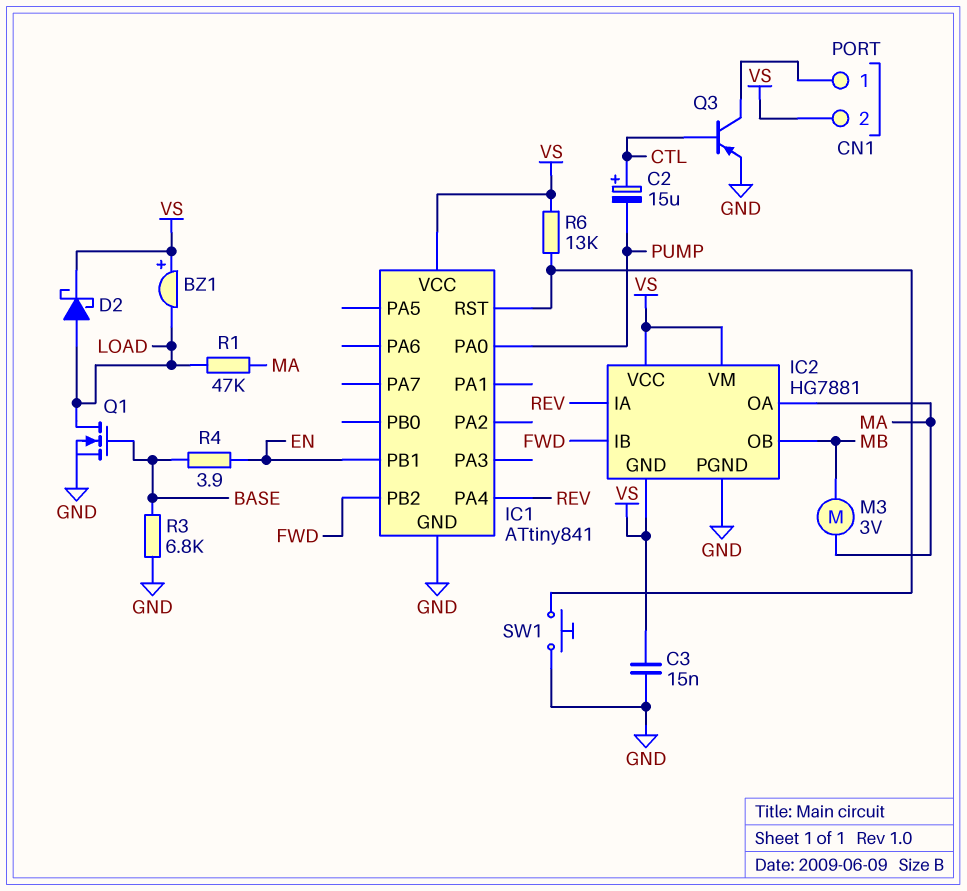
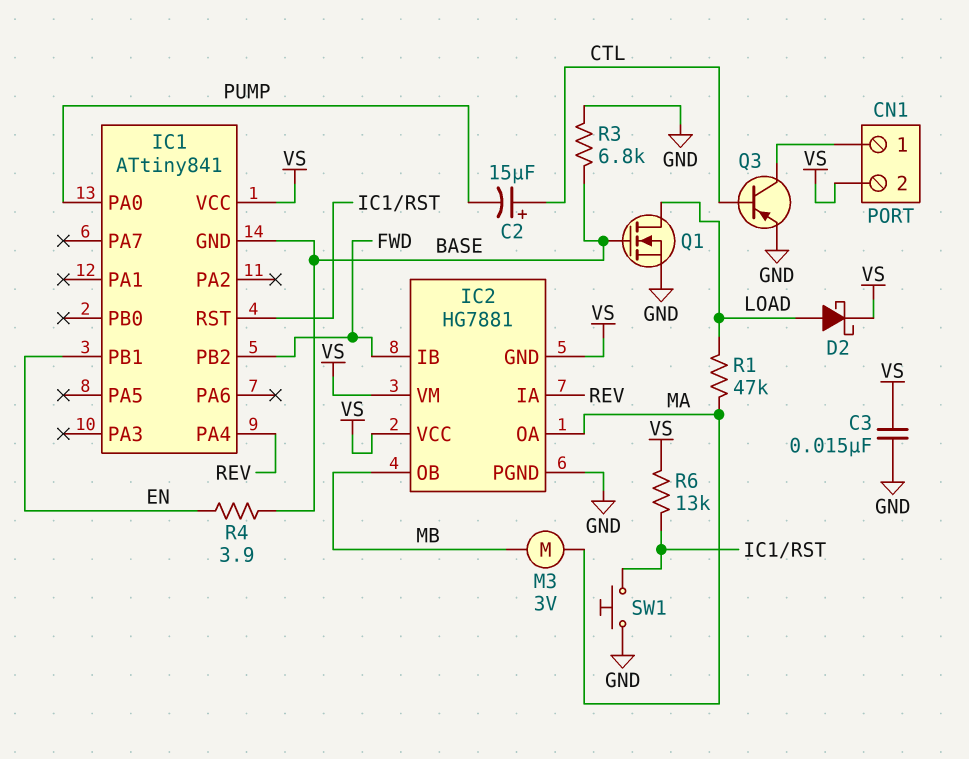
BZ1: buzzer (plus VS, minus LOAD) -> none
IC1 pin GND: GND -> BASE

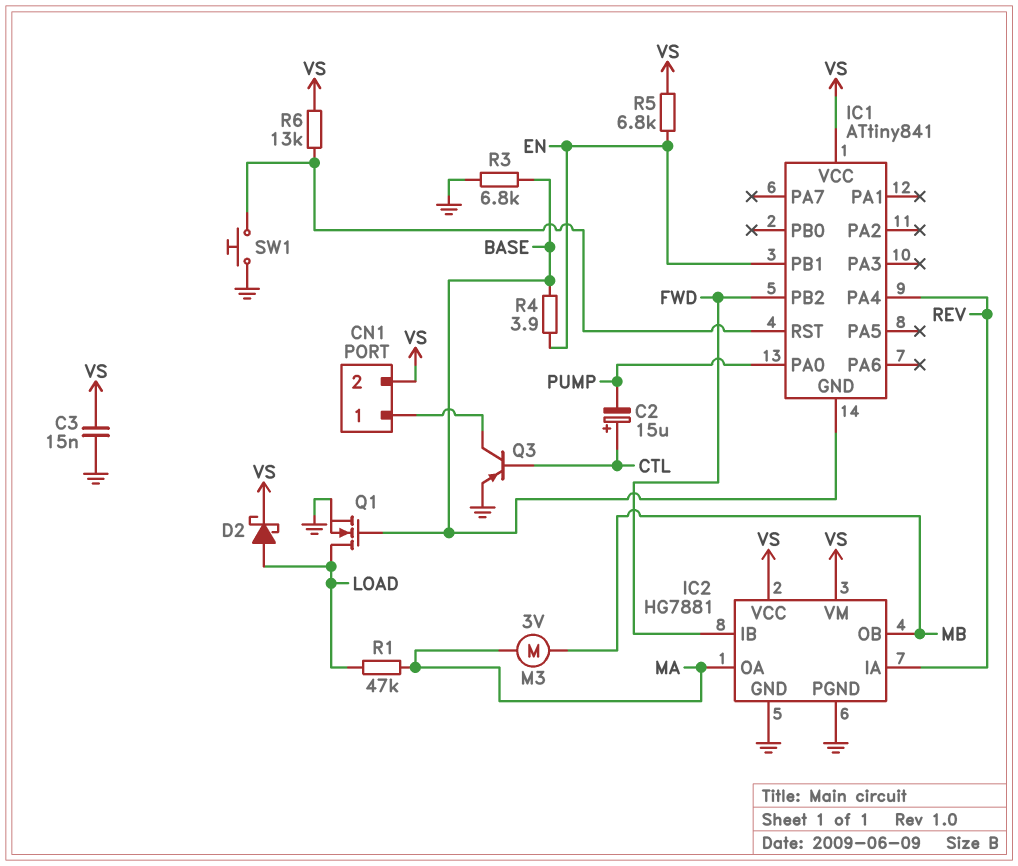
IC2 pin GND: VS -> GND
R5: none -> 6.8k (EN, VS)

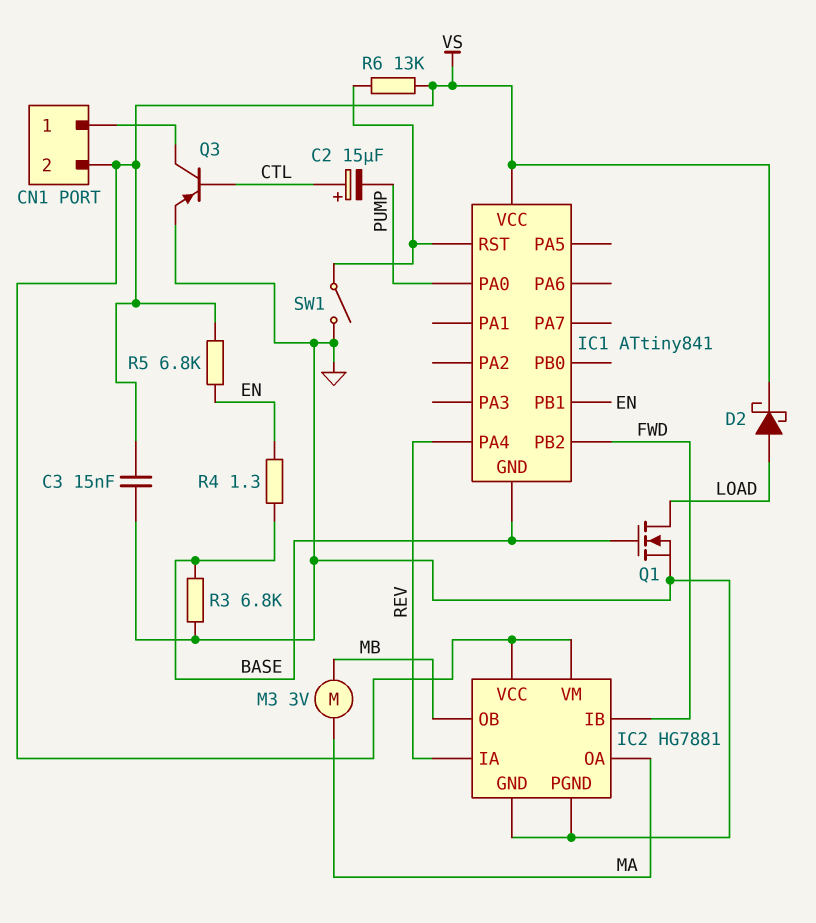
R1: 47k (LOAD, MA) -> none
R4: 3.9 (BASE, EN) -> 1.3 (BASE, EN)
SW1: button (GND, IC1/RST) -> switch (GND, IC1/RST)

